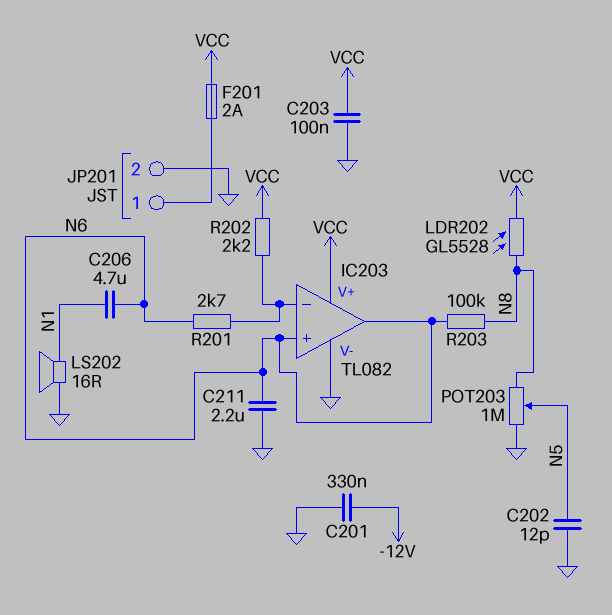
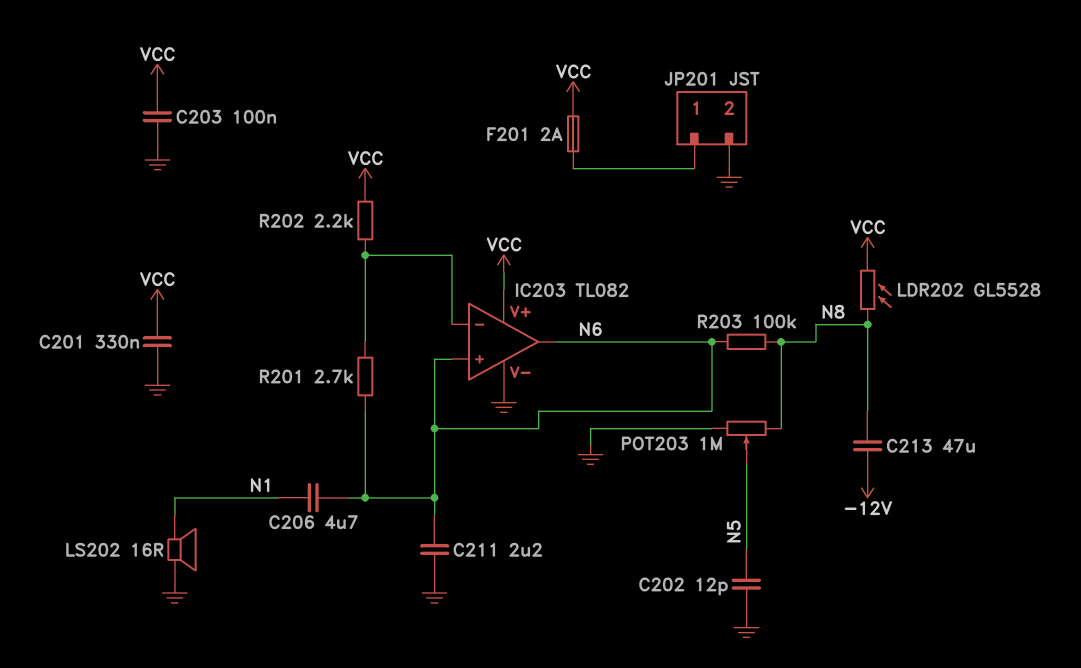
C201: 330nF (-12V, GND) -> 330nF (GND, VCC)
C213: none -> 47uF (-12V, N8)

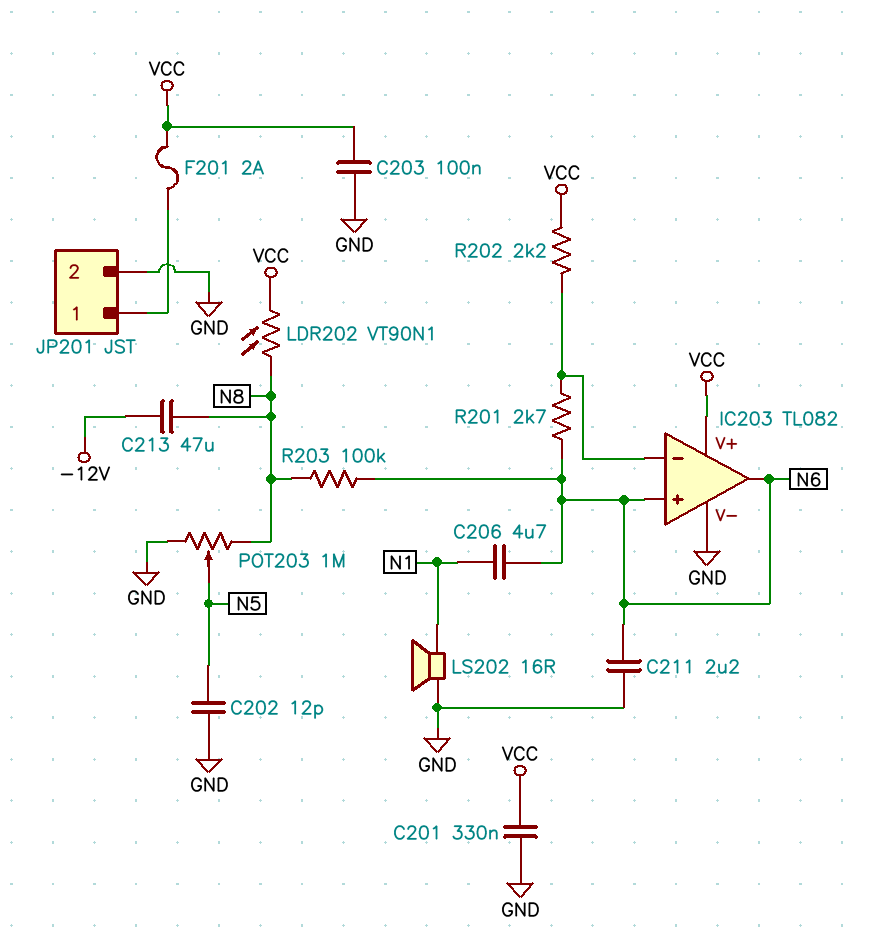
LDR202: GL5528 (N8, VCC) -> VT90N1 (N8, VCC)

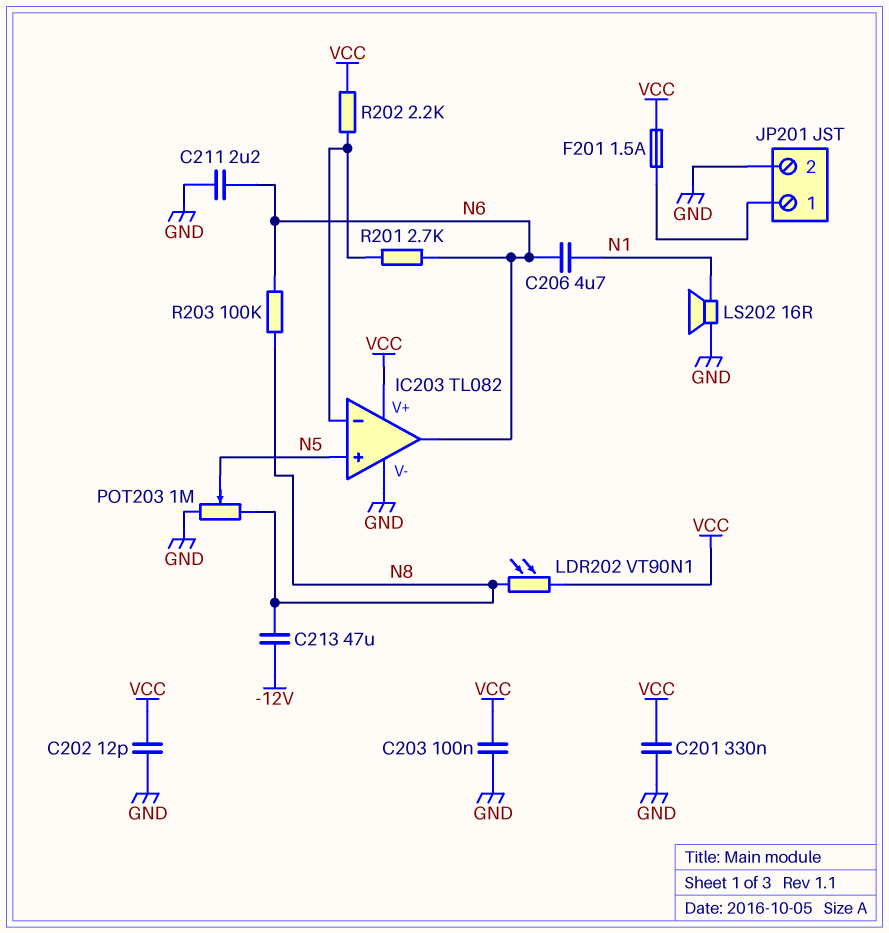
C202: 12pF (GND, N5) -> 12pF (GND, VCC)
F201: 2A (JP201/1, VCC) -> 1.5A (JP201/1, VCC)
IC203 pin in+: N6 -> N5

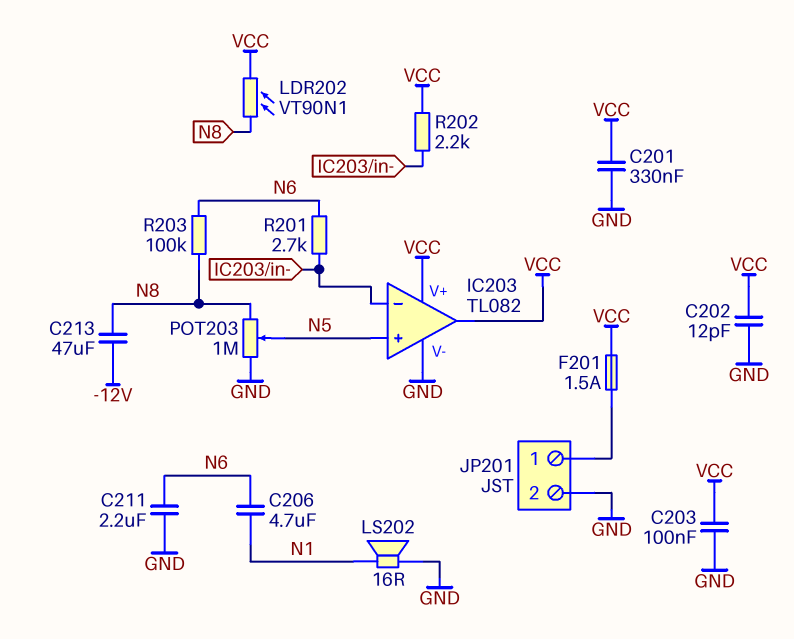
IC203 pin out: N6 -> VCC

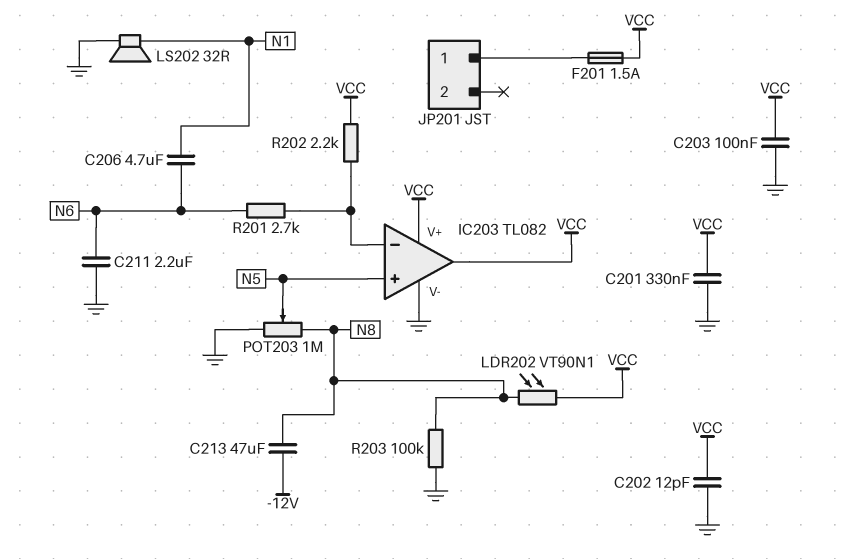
JP201 pin 2: GND -> none
LS202: speaker 16R (GND, N1) -> speaker 32R (GND, N1)
R203: 100k (N6, N8) -> 100k (GND, N8)

